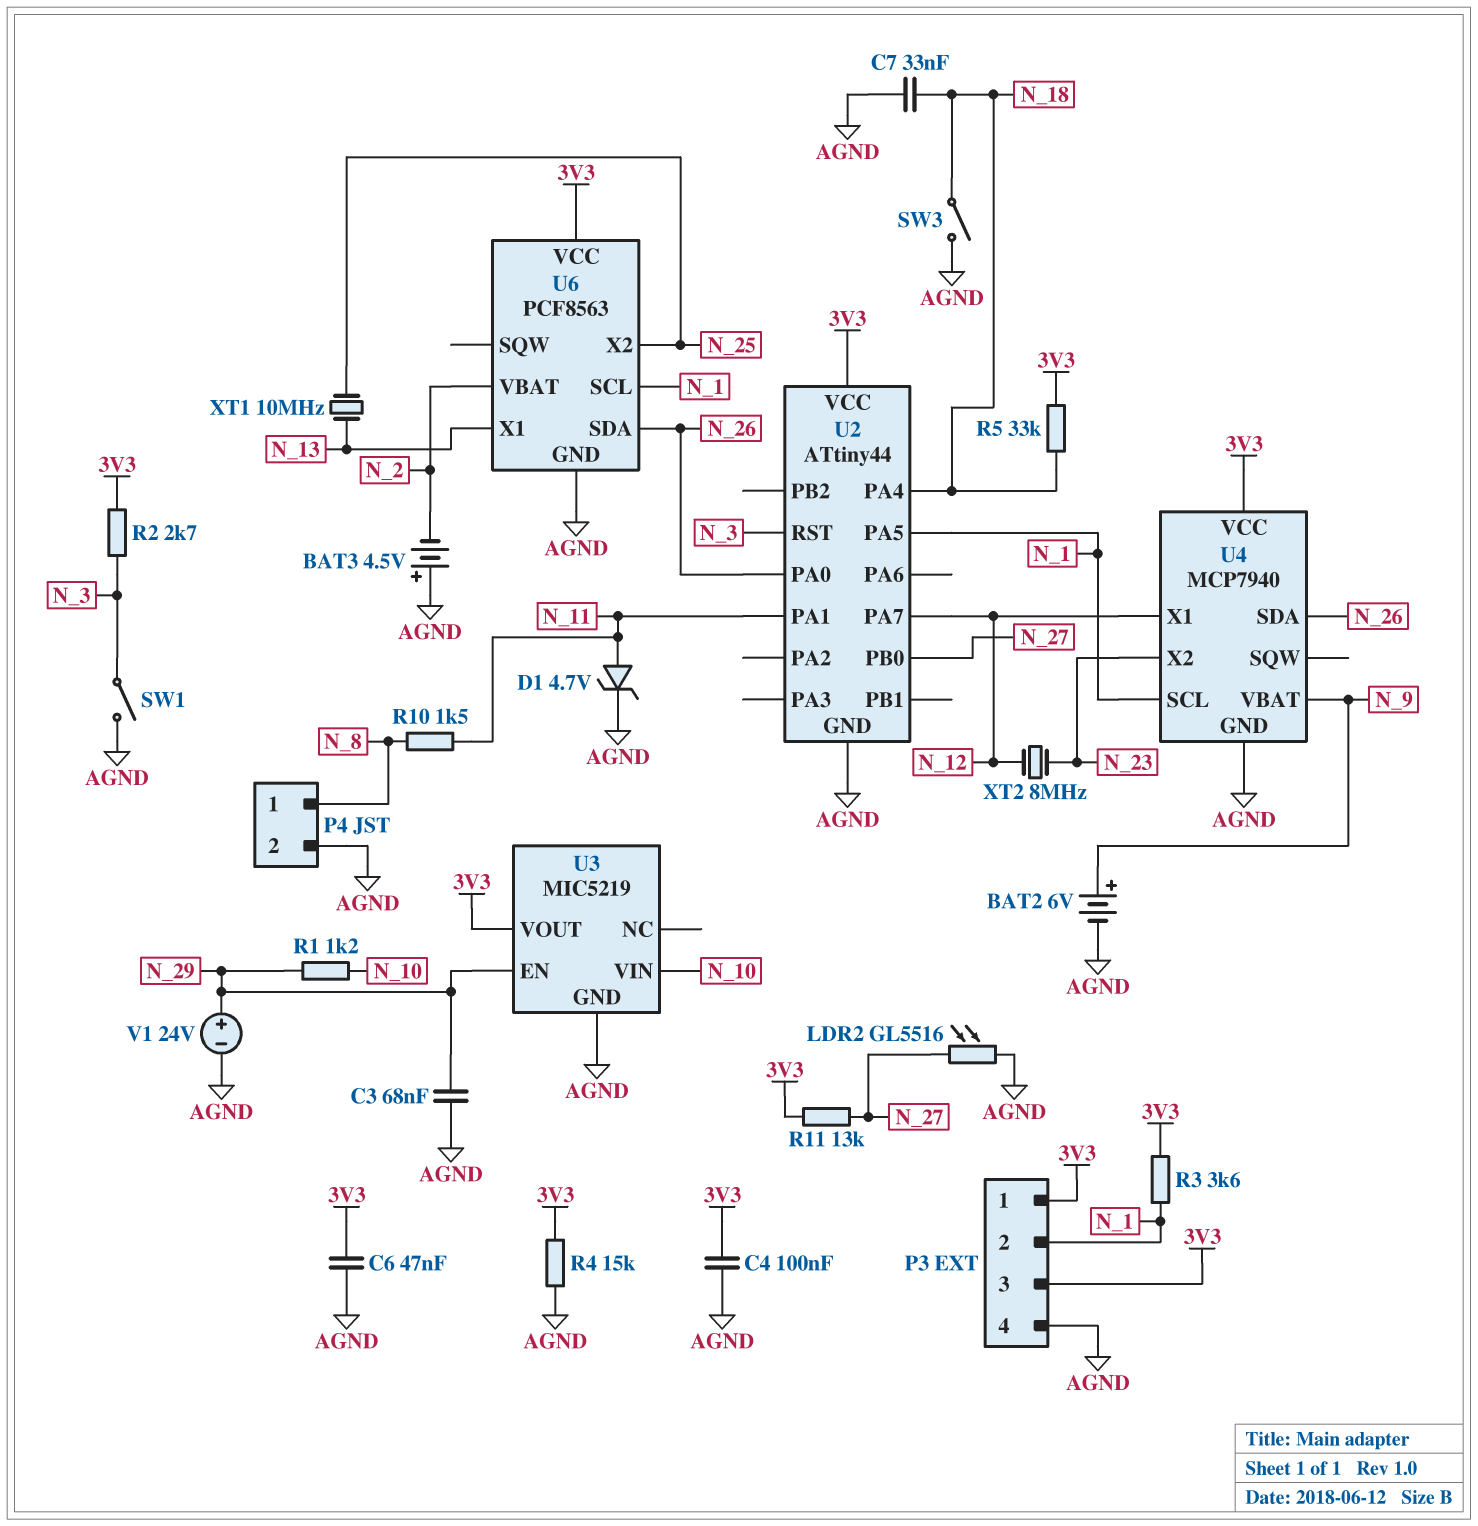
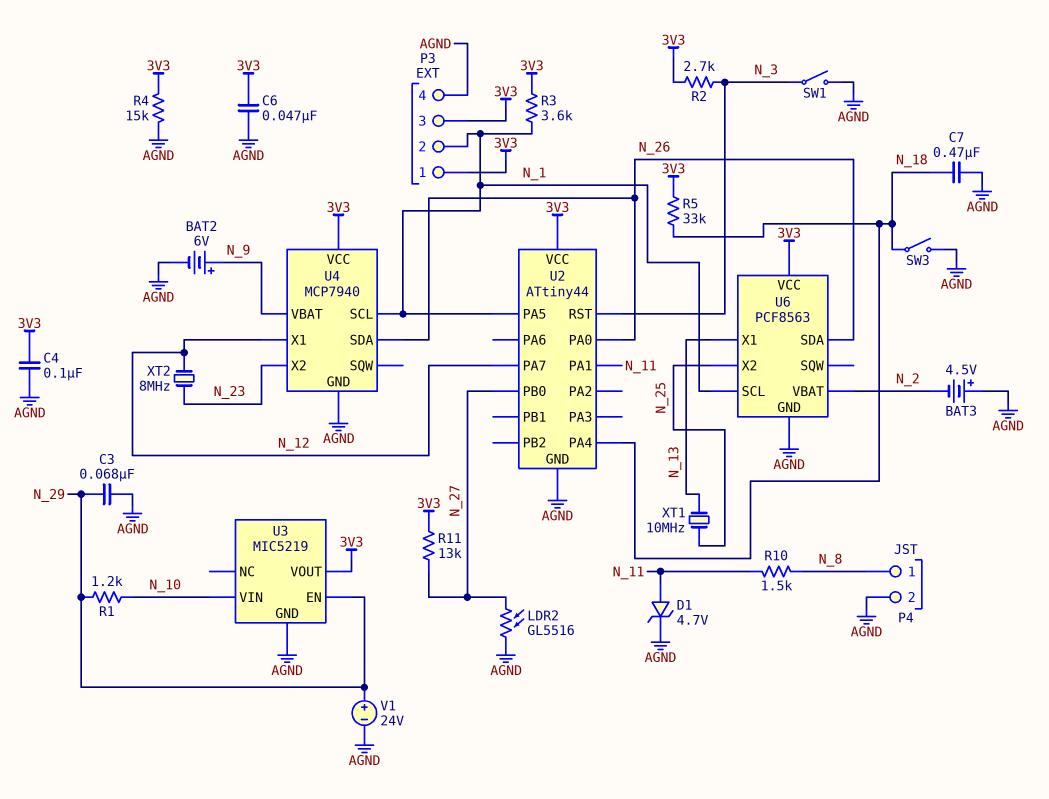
C7: 33nF (AGND, N_18) -> 470nF (AGND, N_18)

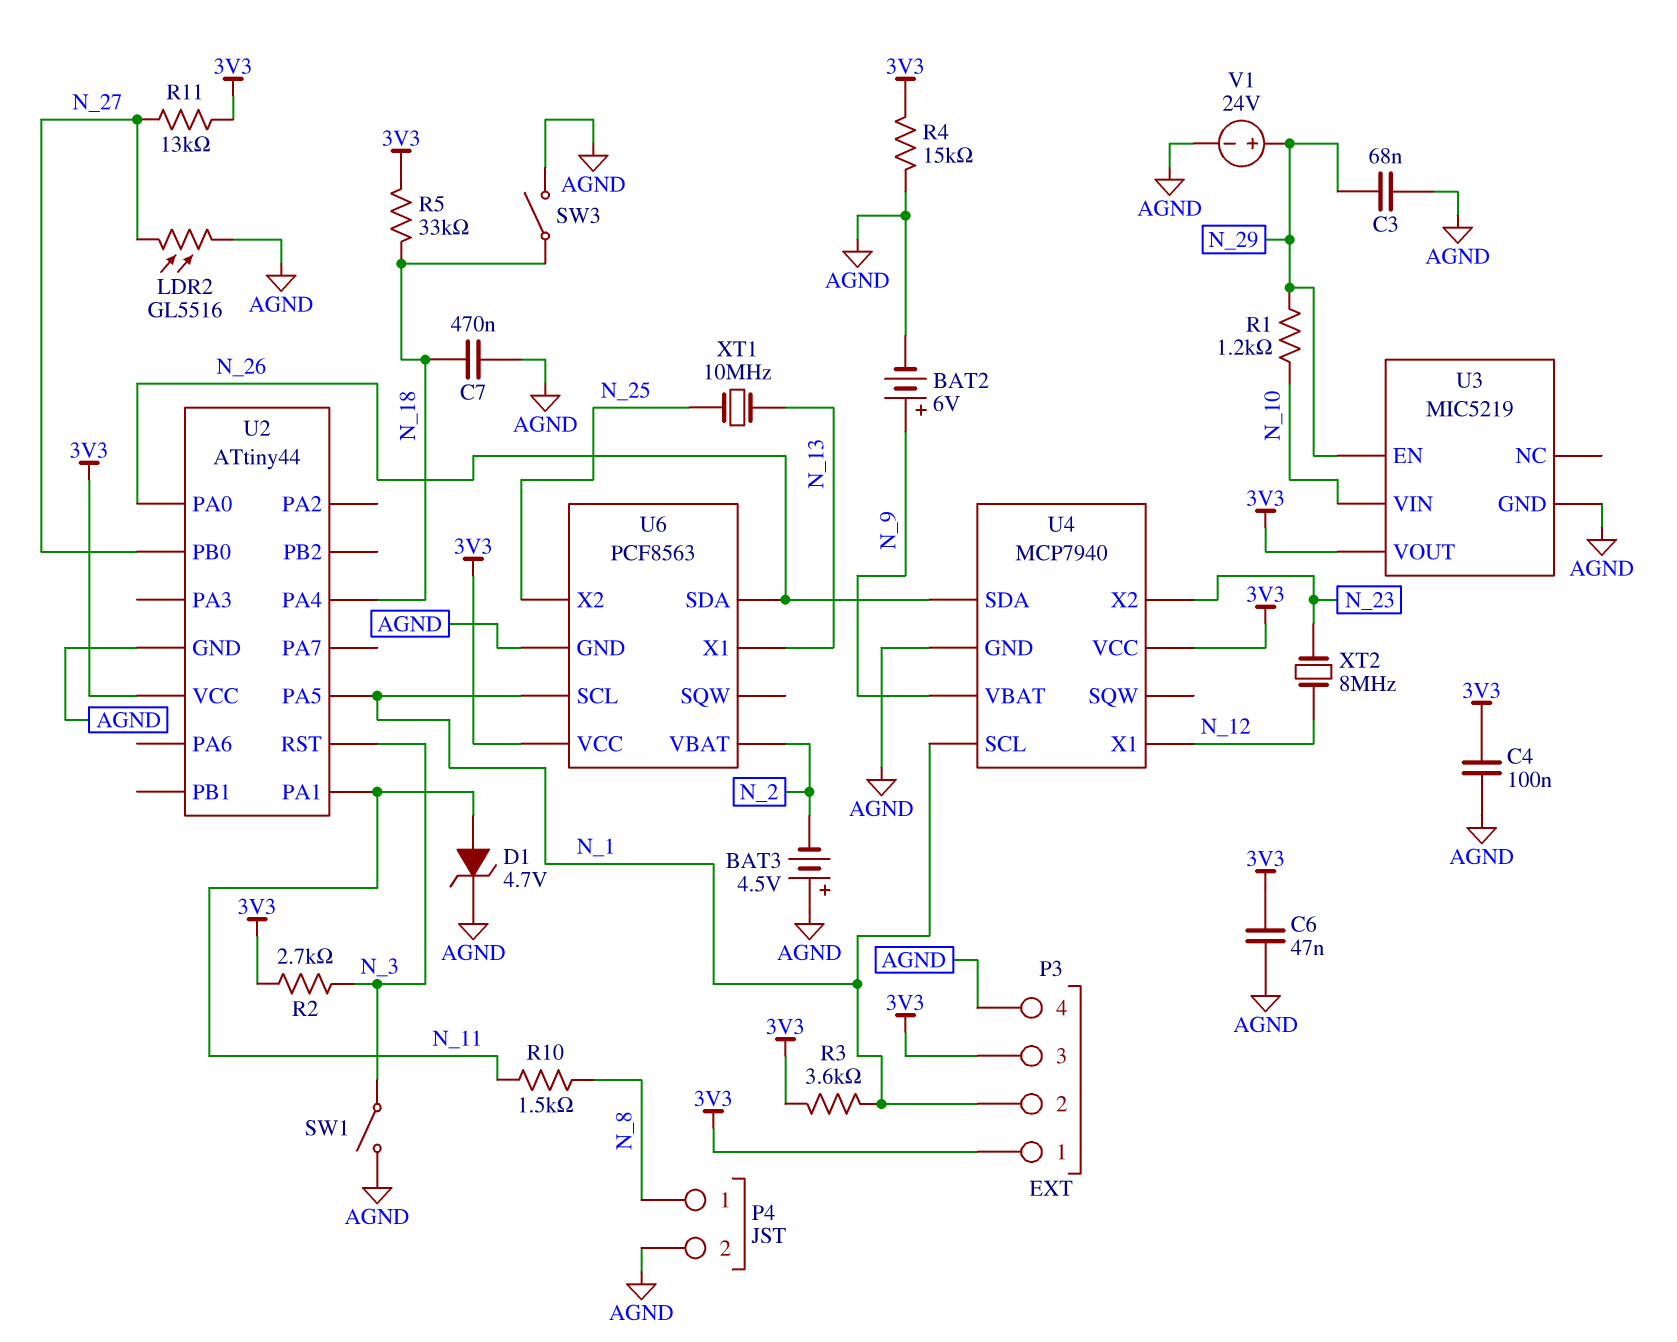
U2 pin PA7: N_12 -> none

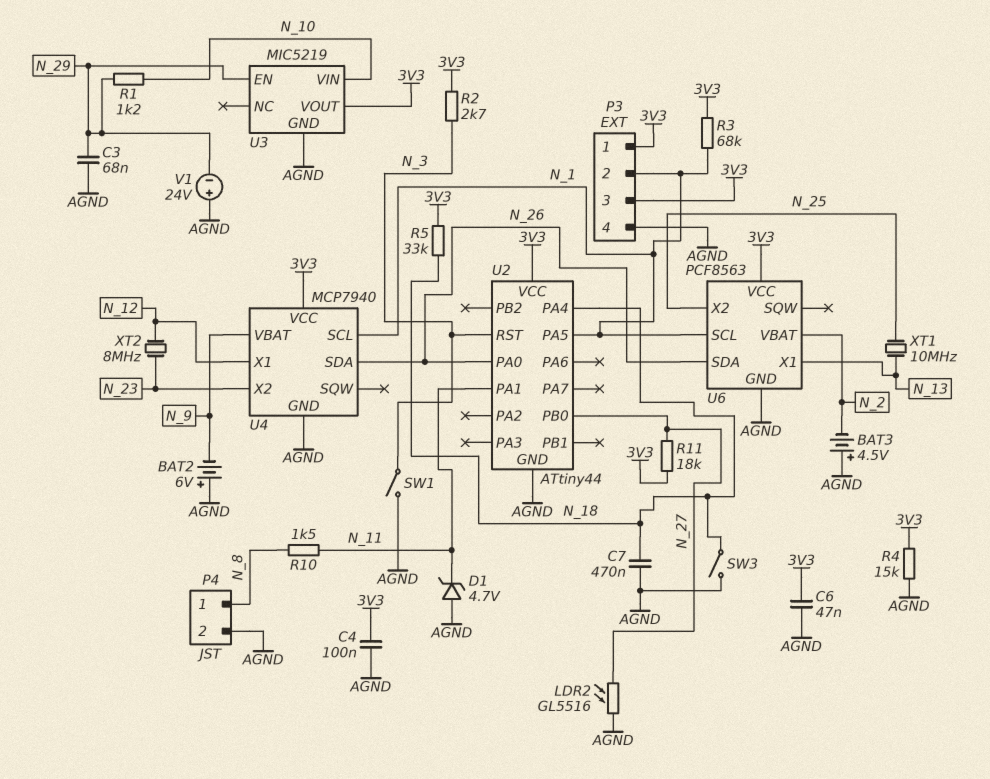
BAT2: 6V (plus N_9, minus AGND) -> 6V (plus AGND, minus N_9)
D1: zener 4.7V (A N_11, K AGND) -> zener 4.7V (A AGND, K N_11)
R3: 3.6k (3V3, N_1) -> 68k (3V3, N_1)
R11: 13k (3V3, N_27) -> 18k (3V3, N_27)
V1: 24V (plus N_29, minus AGND) -> 24V (plus AGND, minus N_29)

